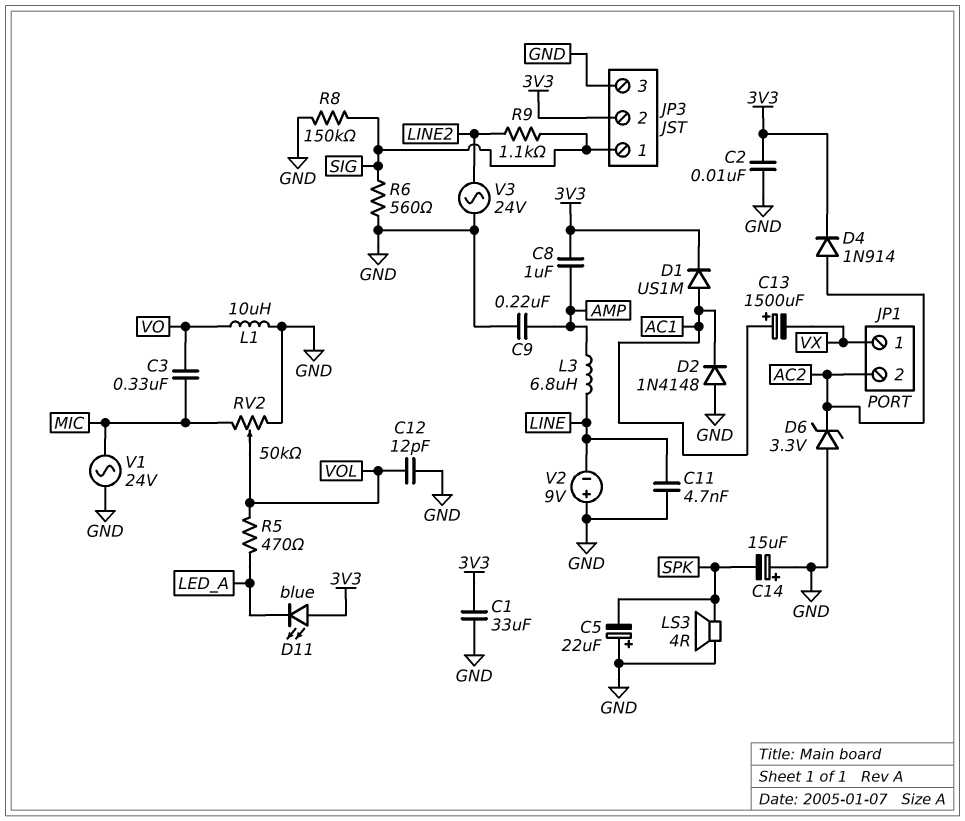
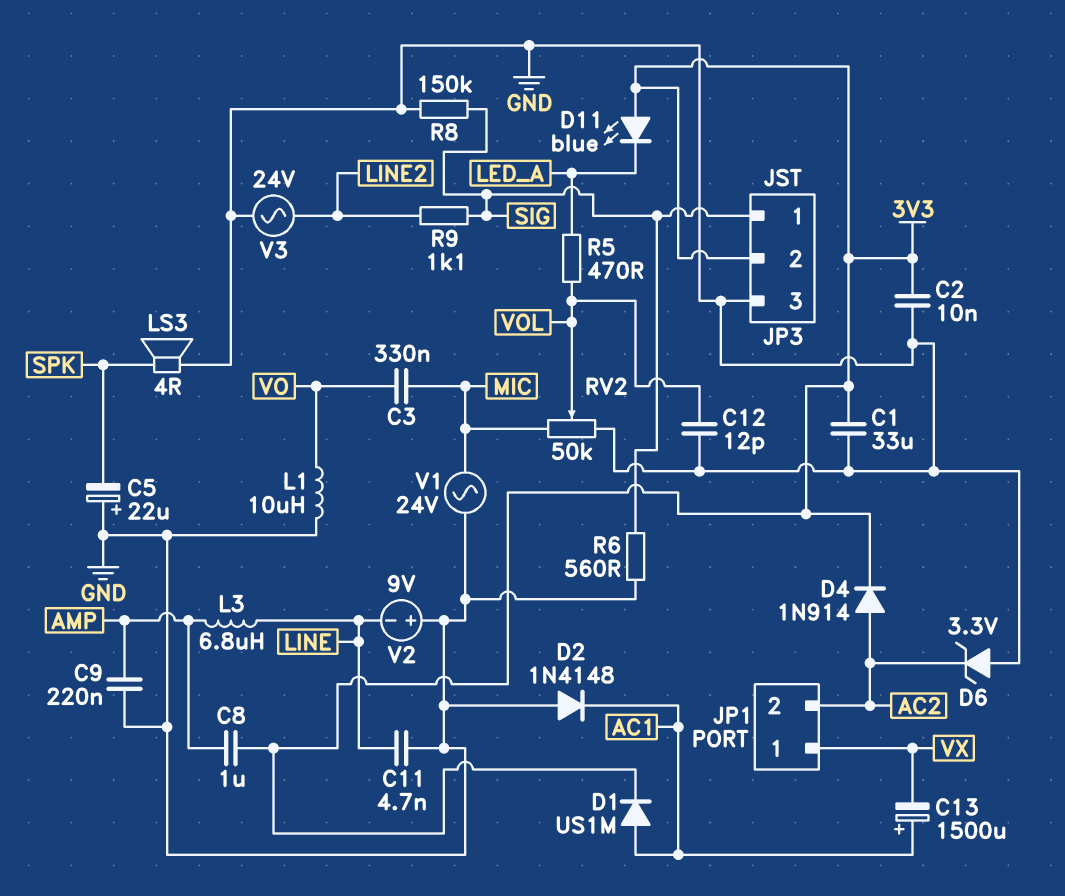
C14: 15uF (plus GND, minus SPK) -> none

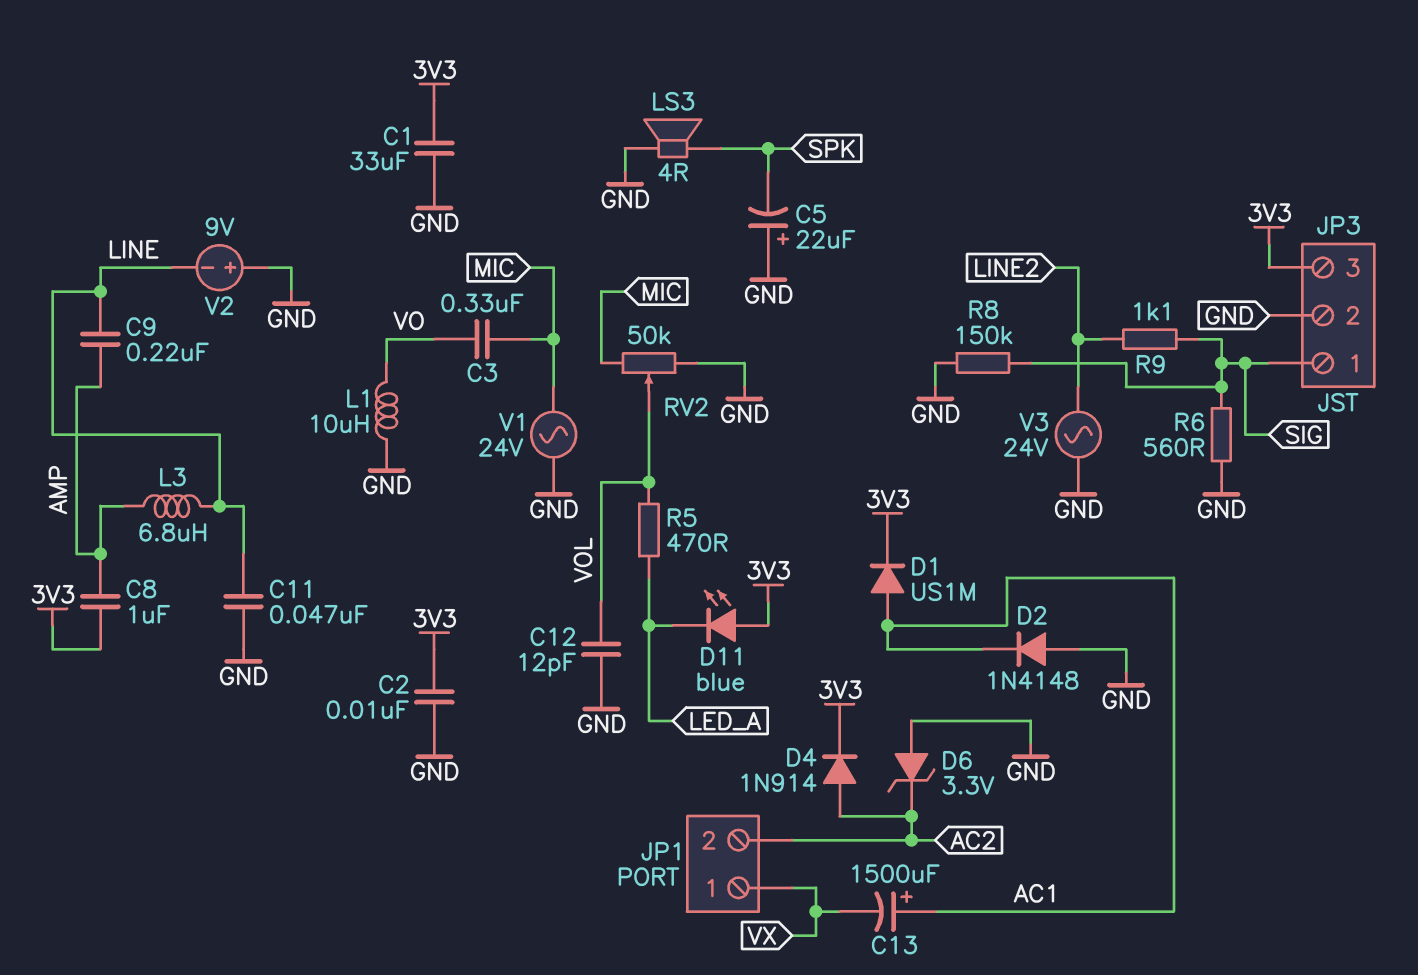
C9: 220nF (AMP, GND) -> 220nF (AMP, LINE)
C11: 4.7nF (GND, LINE) -> 47nF (GND, LINE)
JP3 pin 2: 3V3 -> GND
JP3 pin 3: GND -> 3V3

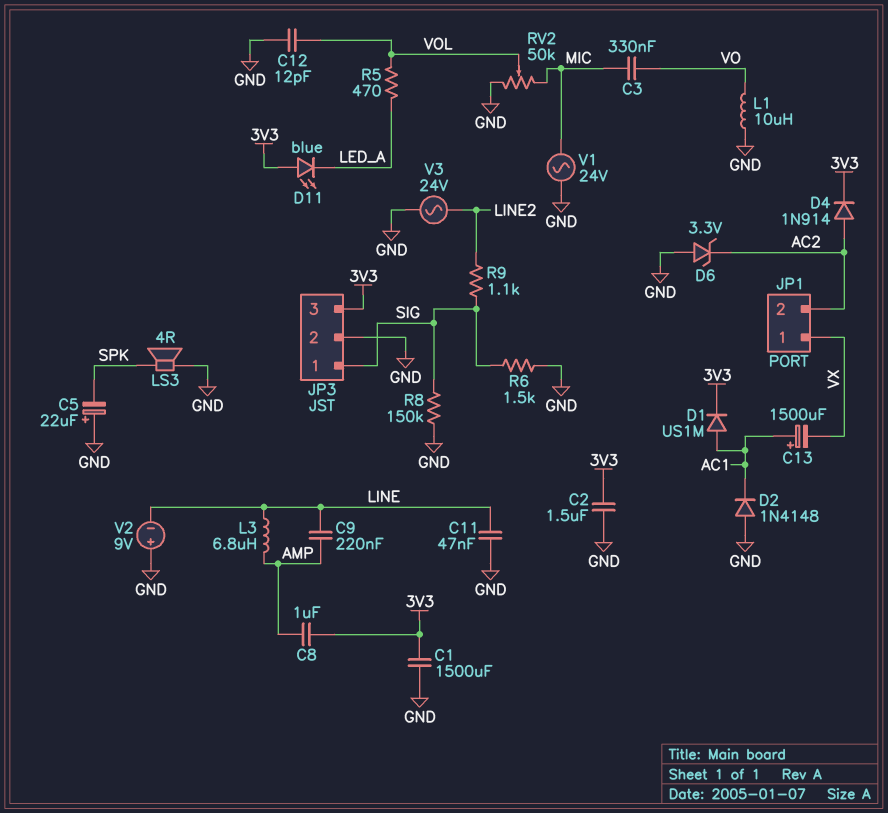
C1: 33uF (3V3, GND) -> 1500uF (3V3, GND)
C2: 10nF (3V3, GND) -> 1.5uF (3V3, GND)
R6: 560 (GND, SIG) -> 1.5k (GND, SIG)

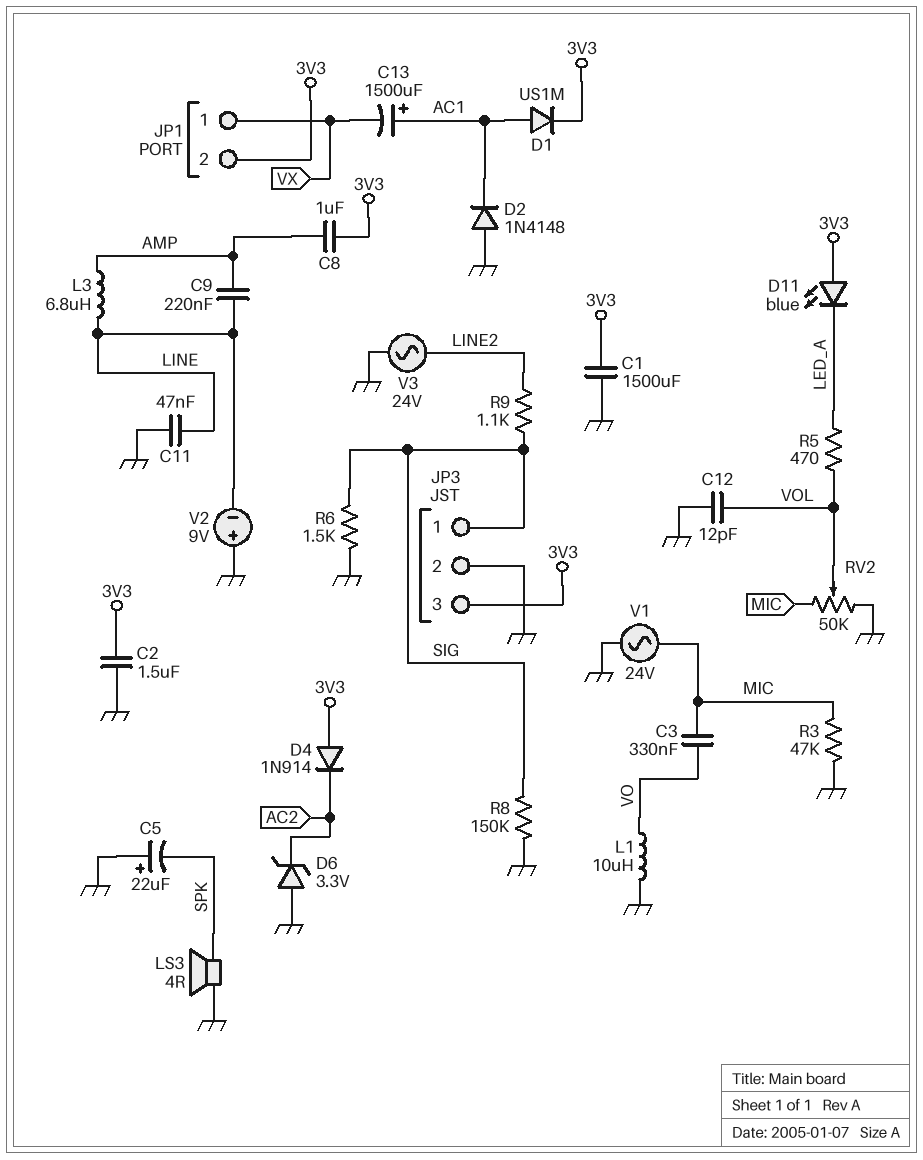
D4: diode 1N914 (A AC2, K 3V3) -> diode 1N914 (A 3V3, K AC2)
JP1 pin 2: AC2 -> 3V3
R3: none -> 47k (GND, MIC)

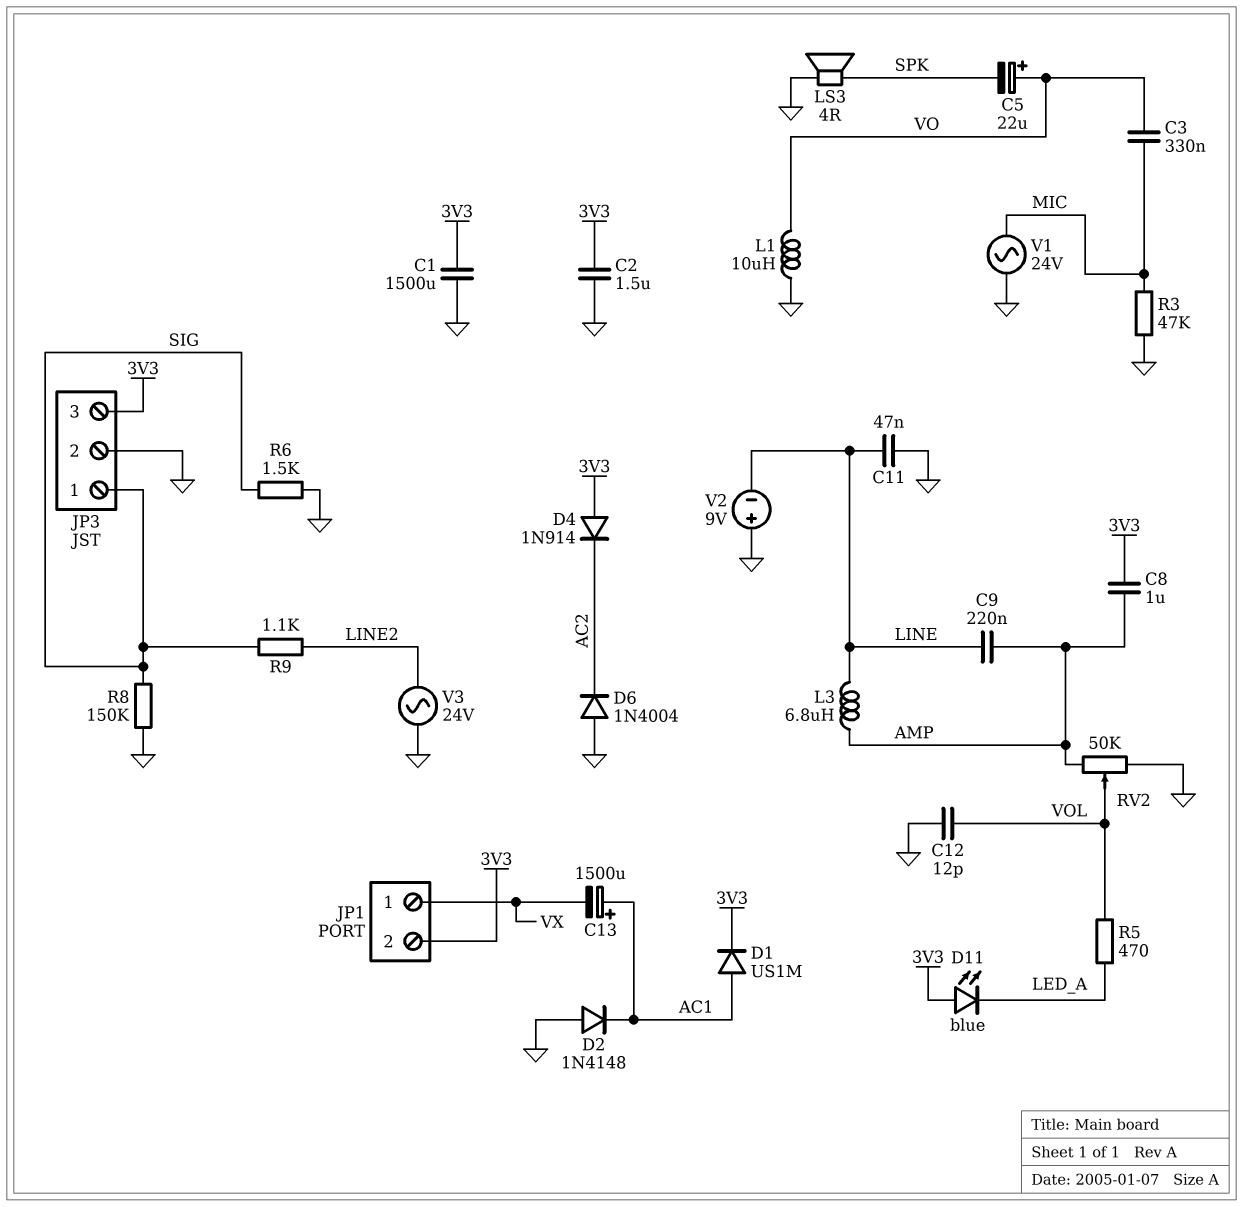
C5: 22uF (plus GND, minus SPK) -> 22uF (plus VO, minus SPK)
D6: zener 3.3V (A GND, K AC2) -> diode 1N4004 (A GND, K AC2)
RV2: 50k (GND, MIC, wiper VOL) -> 50k (AMP, GND, wiper VOL)

